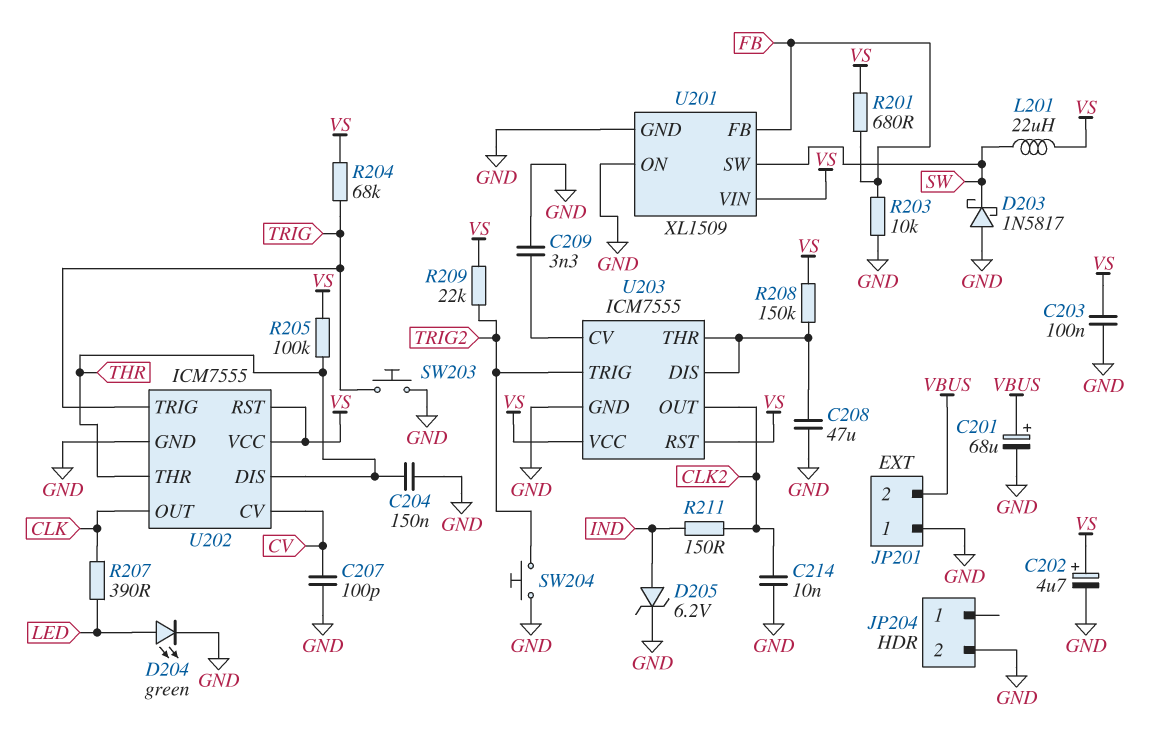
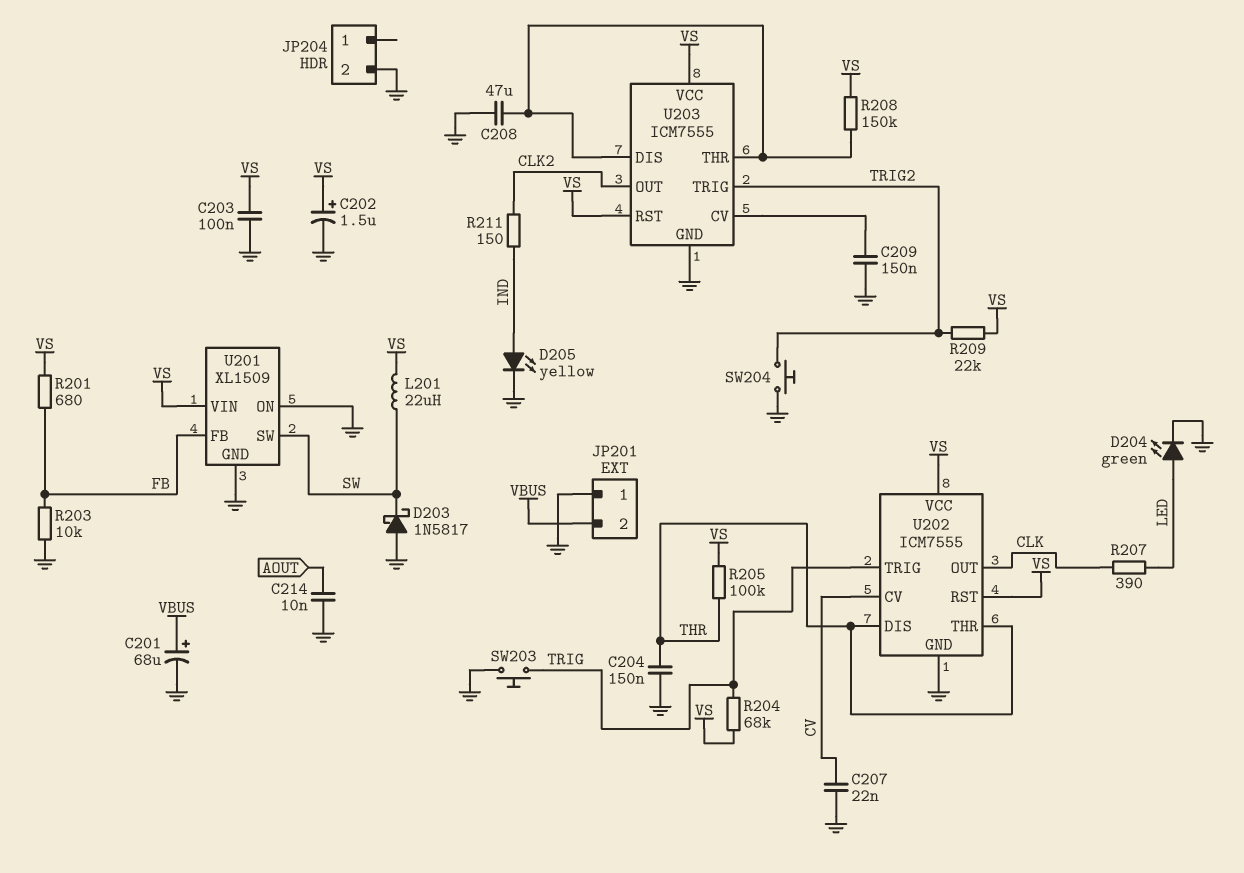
C202: 4.7uF (plus VS, minus GND) -> 1.5uF (plus VS, minus GND)
C207: 100pF (CV, GND) -> 22nF (CV, GND)
C209: 3.3nF (GND, U203/CV) -> 150nF (GND, U203/CV)
C214: 10nF (CLK2, GND) -> 10nF (AOUT, GND)
D205: zener 6.2V (A IND, K GND) -> LED yellow (A IND, K GND)

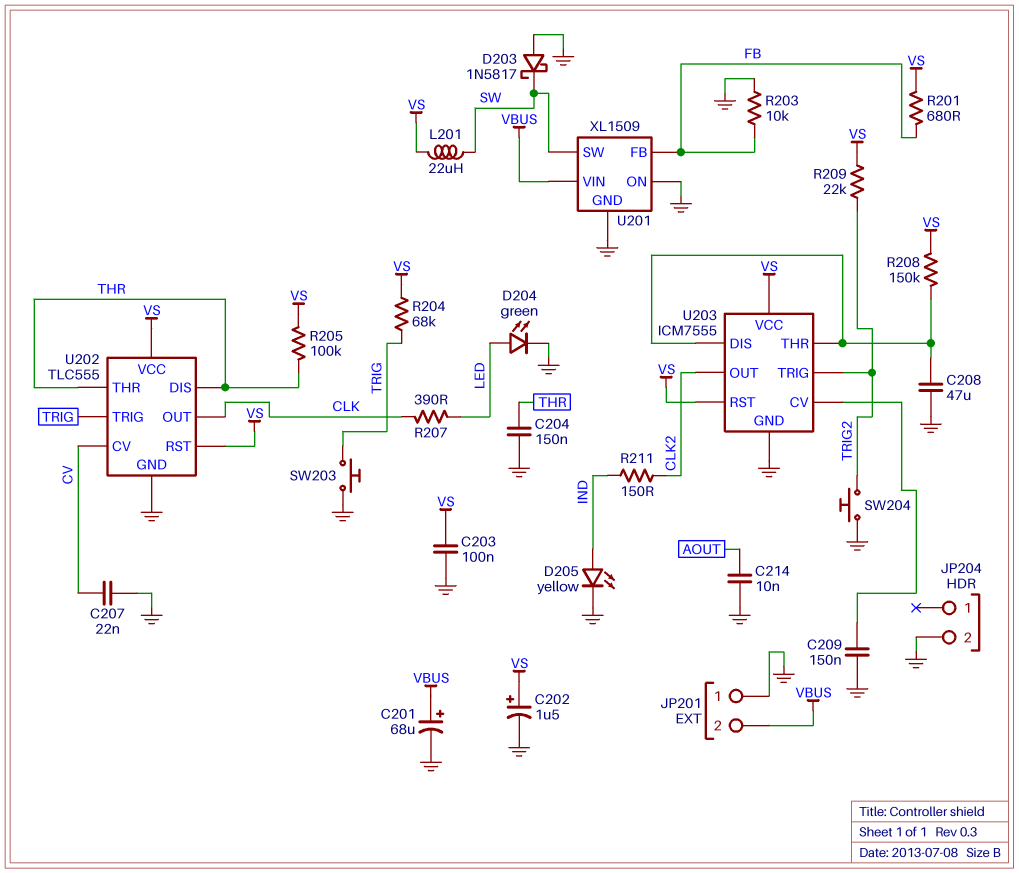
U201 pin VIN: VS -> VBUS
U202: ICM7555 -> TLC555

